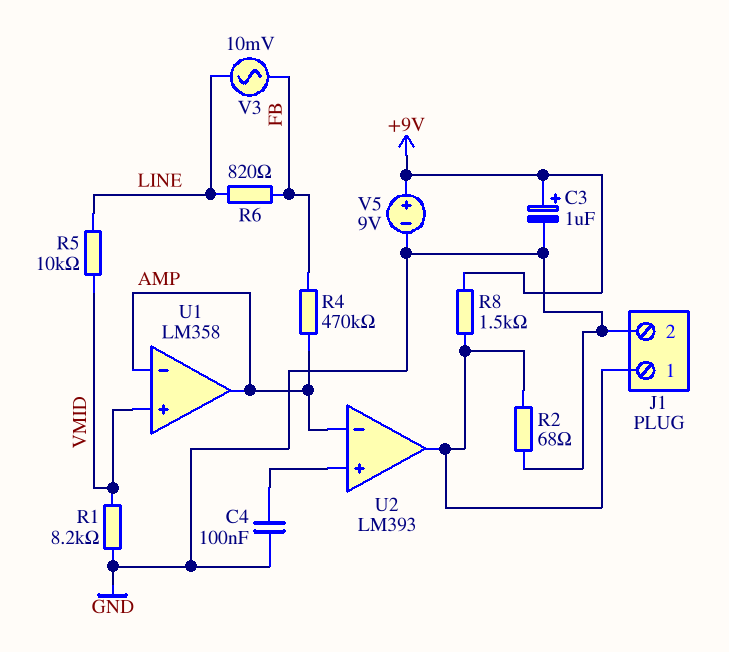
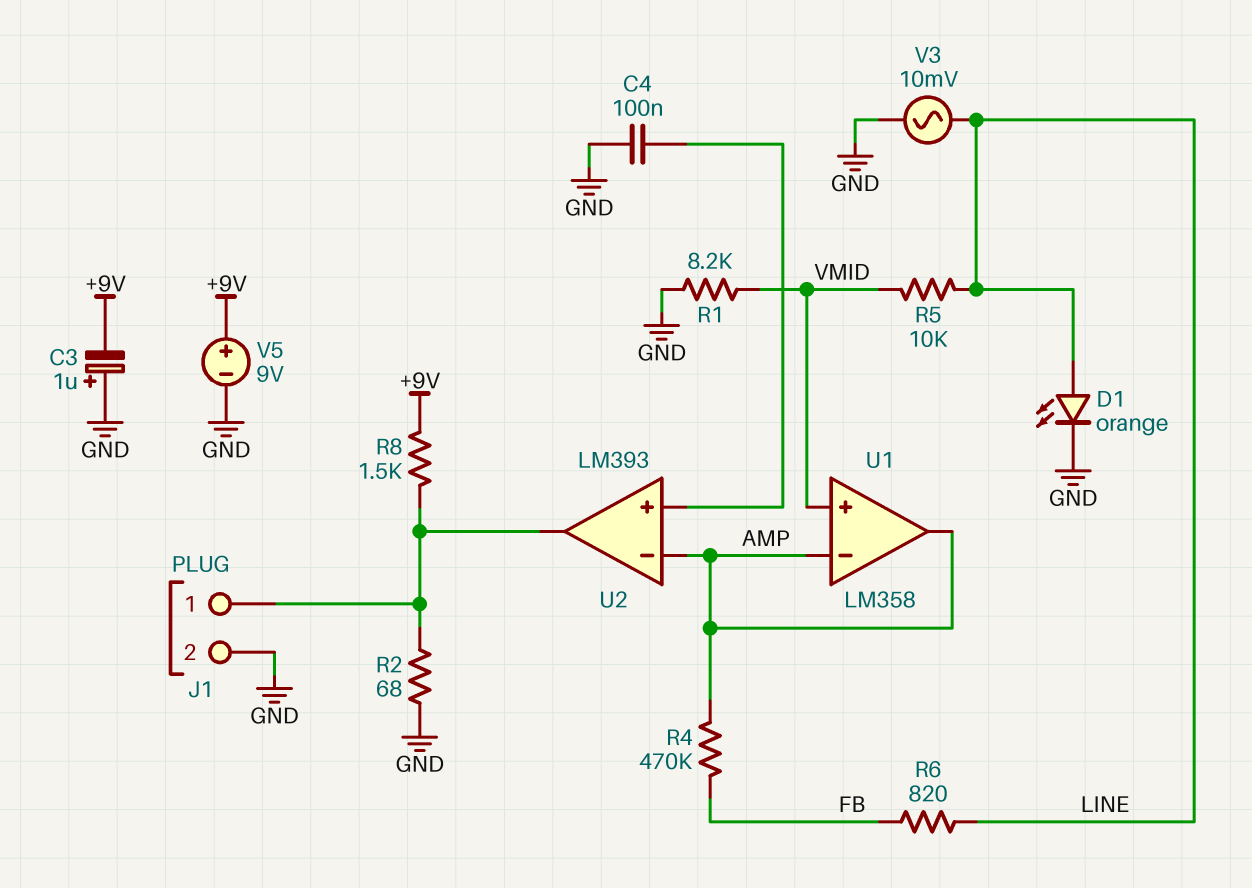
C3: 1uF (plus +9V, minus GND) -> 1uF (plus GND, minus +9V)
D1: none -> LED orange (A LINE, K GND)
V3: AC 10mV (FB, LINE) -> AC 10mV (GND, LINE)

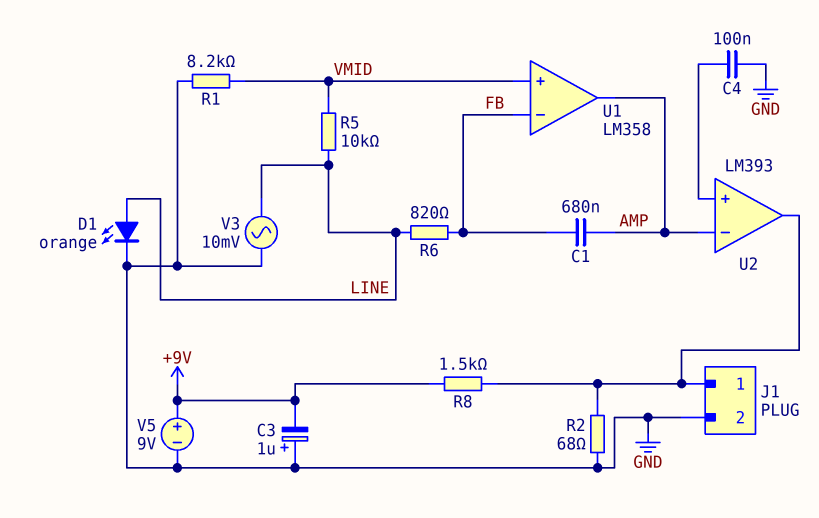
C1: none -> 680nF (AMP, FB)
R4: 470k (AMP, FB) -> none
U1 pin in-: AMP -> FB

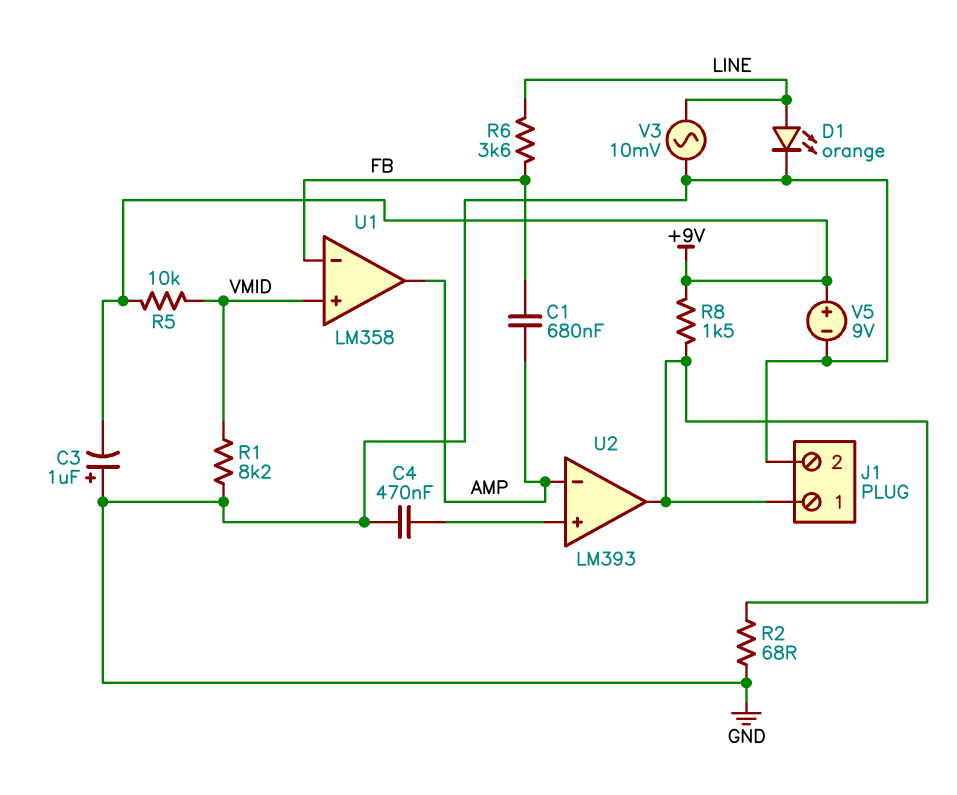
C4: 100nF (GND, U2/in+) -> 470nF (GND, U2/in+)
R5: 10k (LINE, VMID) -> 10k (+9V, VMID)
R6: 820 (FB, LINE) -> 3.6k (FB, LINE)

